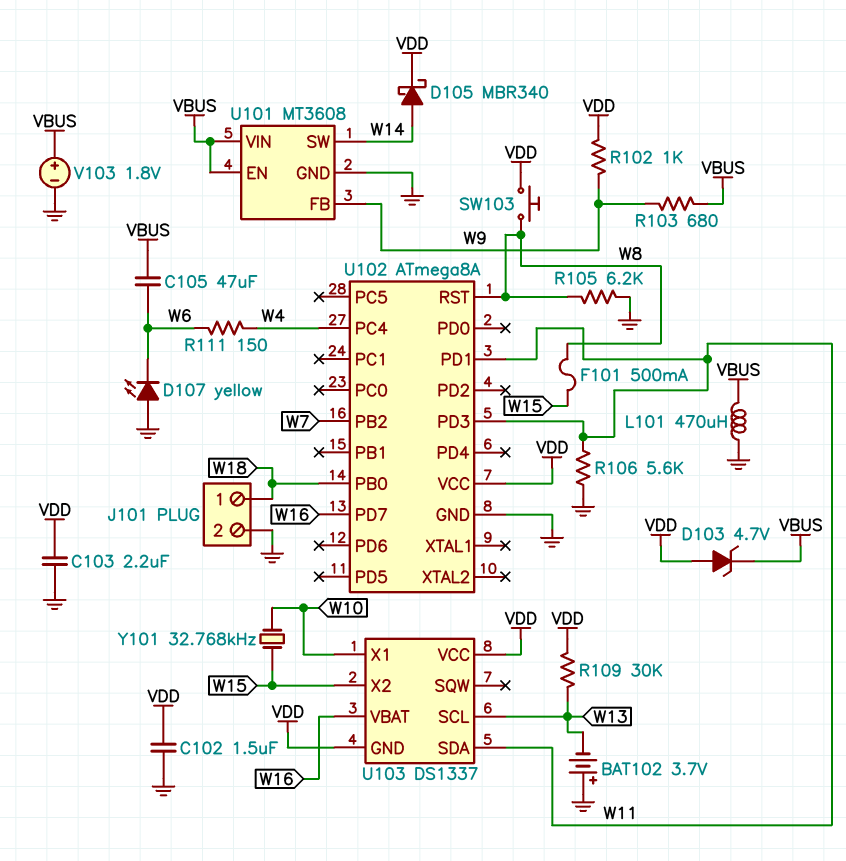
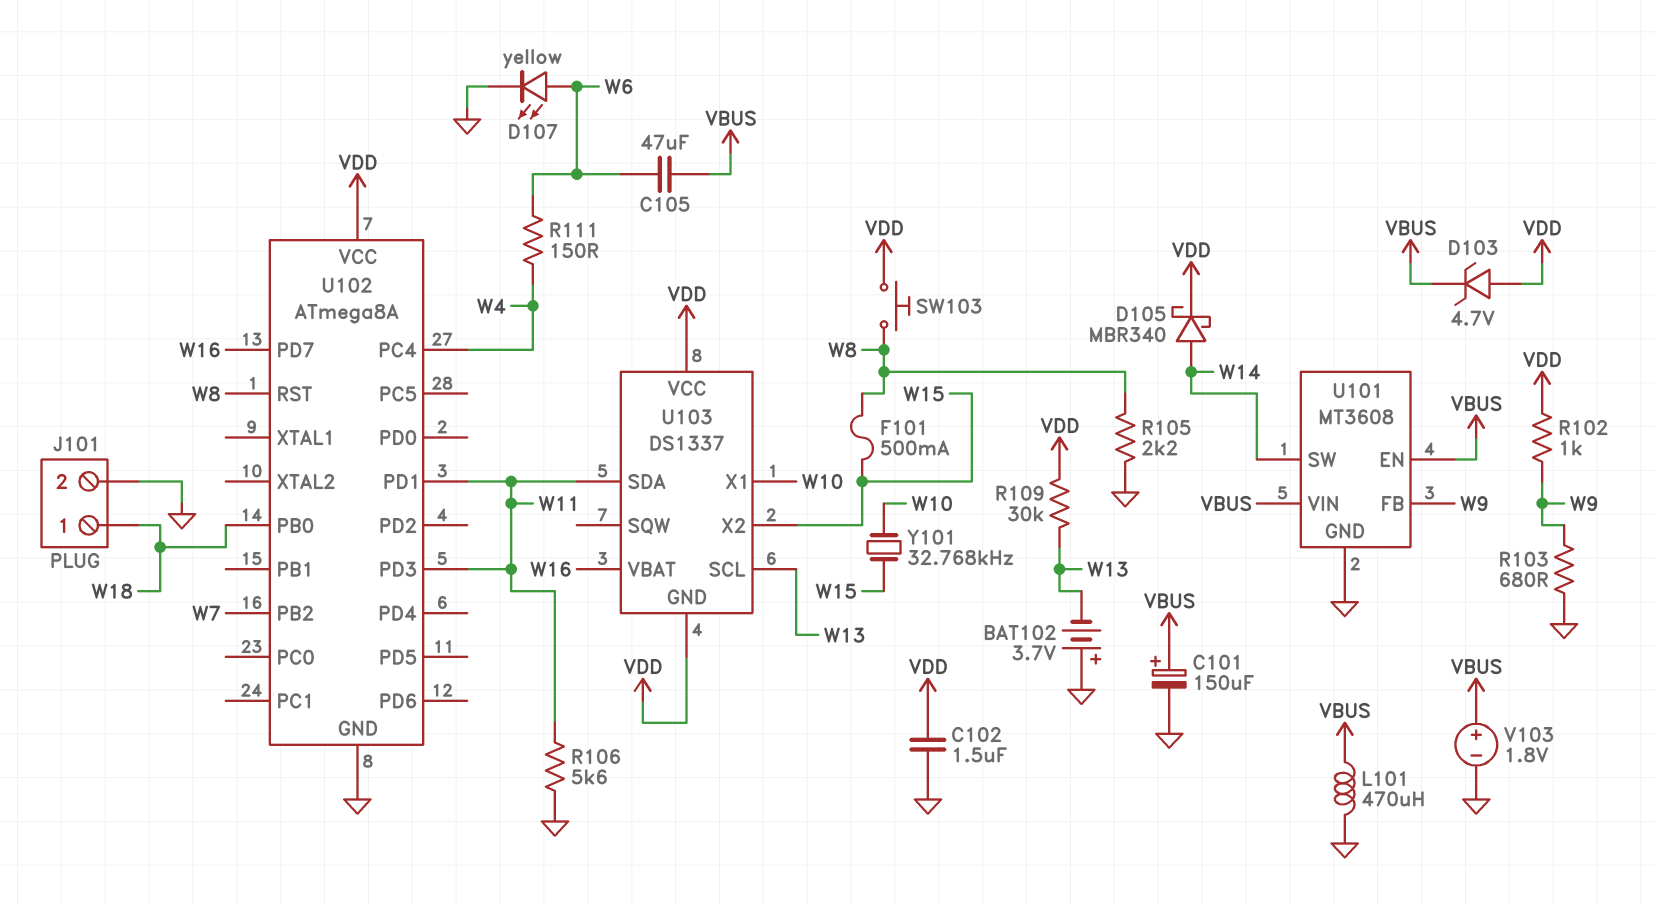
C101: none -> 150uF (plus VBUS, minus GND)
C103: 2.2uF (GND, VDD) -> none
D107: LED yellow (A GND, K W6) -> LED yellow (A W6, K GND)
R103: 680 (VBUS, W9) -> 680 (GND, W9)
R105: 6.2k (GND, W8) -> 2.2k (GND, W8)

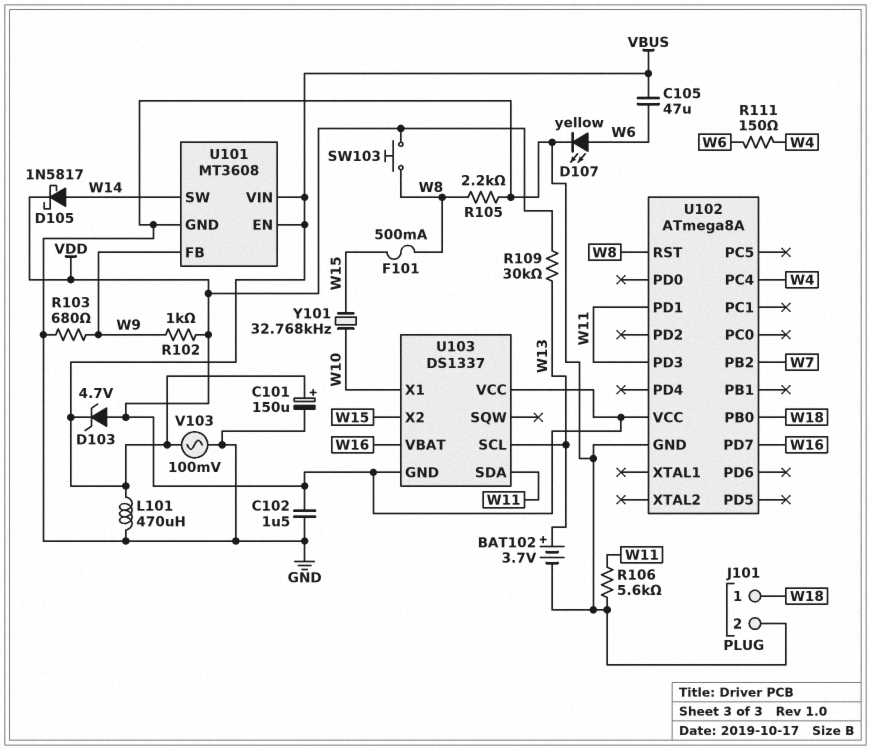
BAT102: 3.7V (plus GND, minus W13) -> 3.7V (plus W13, minus GND)
D105: schottky MBR340 (A W14, K VDD) -> schottky 1N5817 (A W14, K VDD)
V103: 1.8V (plus VBUS, minus GND) -> AC 100mV (GND, VBUS)

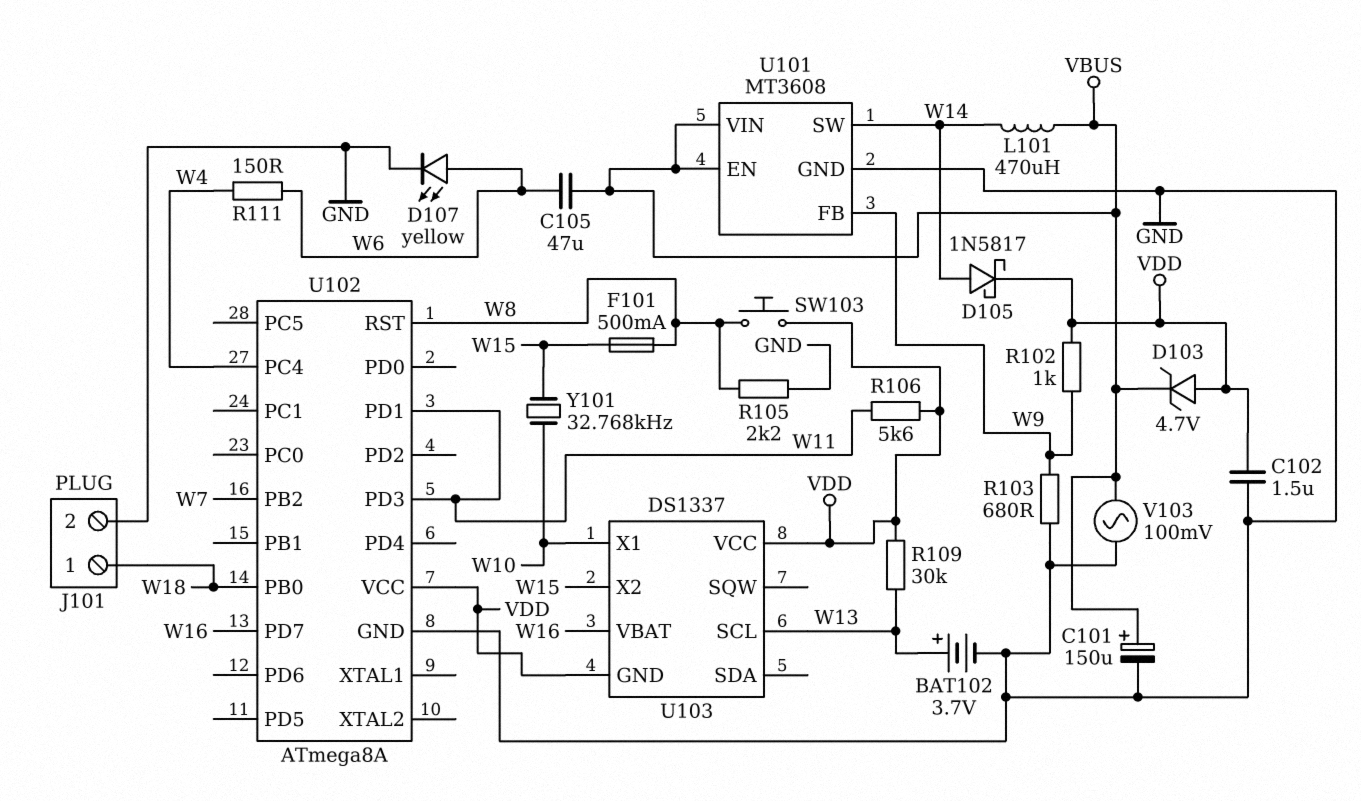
L101: 470uH (GND, VBUS) -> 470uH (VBUS, W14)
R106: 5.6k (GND, W11) -> 5.6k (VDD, W11)
U103 pin SDA: W11 -> none

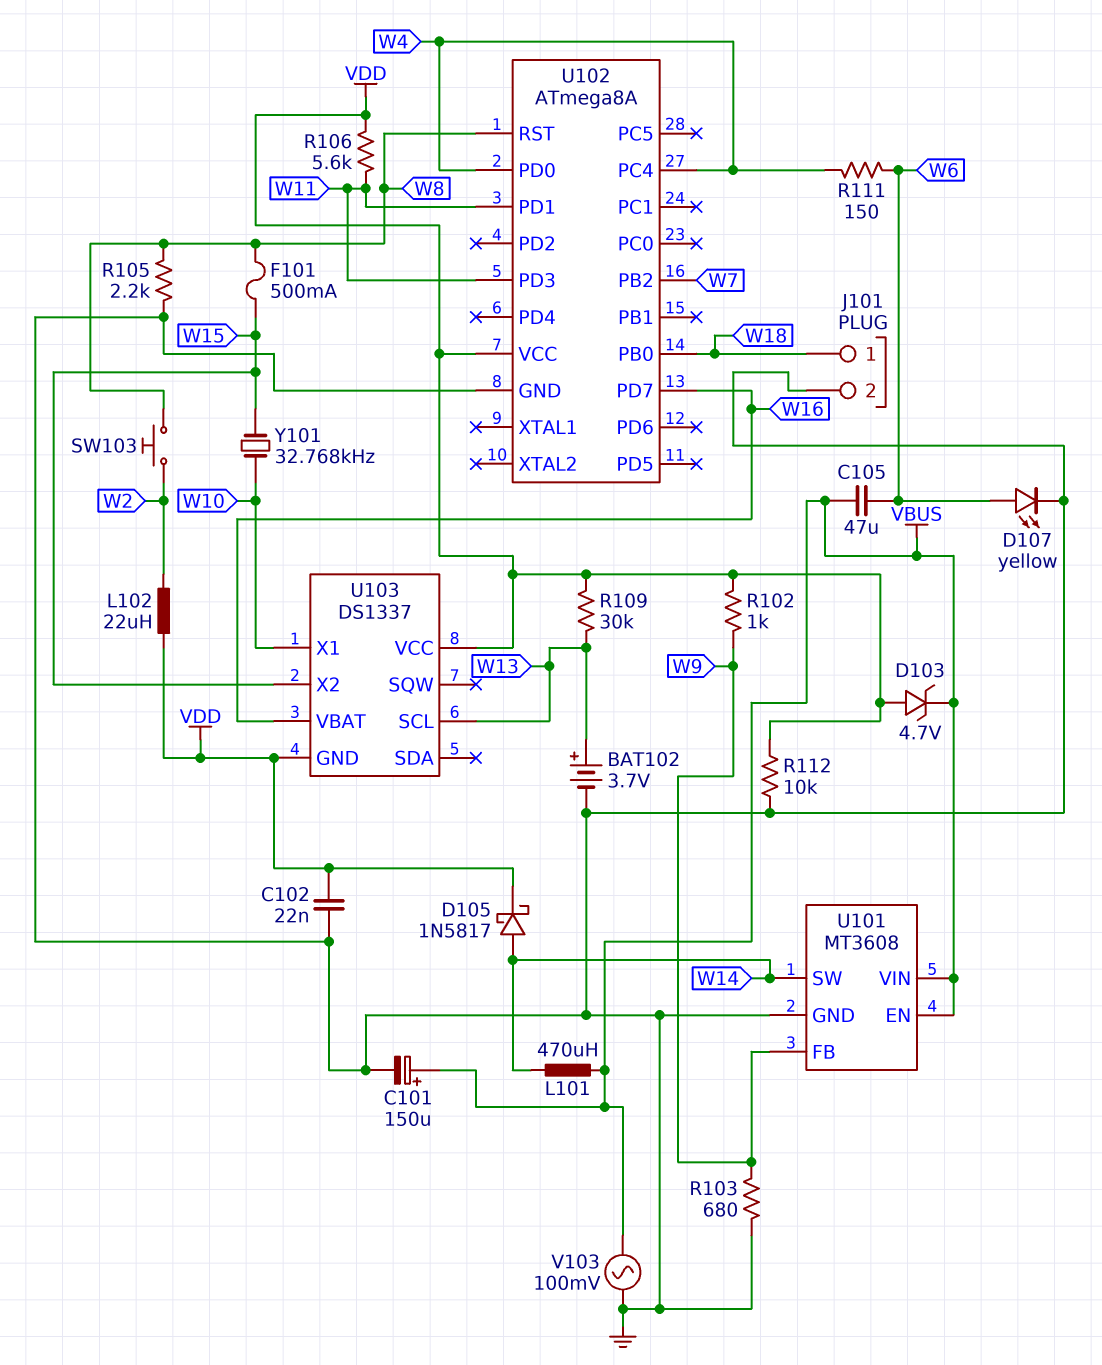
C102: 1.5uF (GND, VDD) -> 22nF (GND, VDD)
L102: none -> 22uH (VDD, W2)
R112: none -> 10k (GND, VDD)
SW103: button (VDD, W8) -> button (W2, W8)
U102 pin PD0: none -> W4

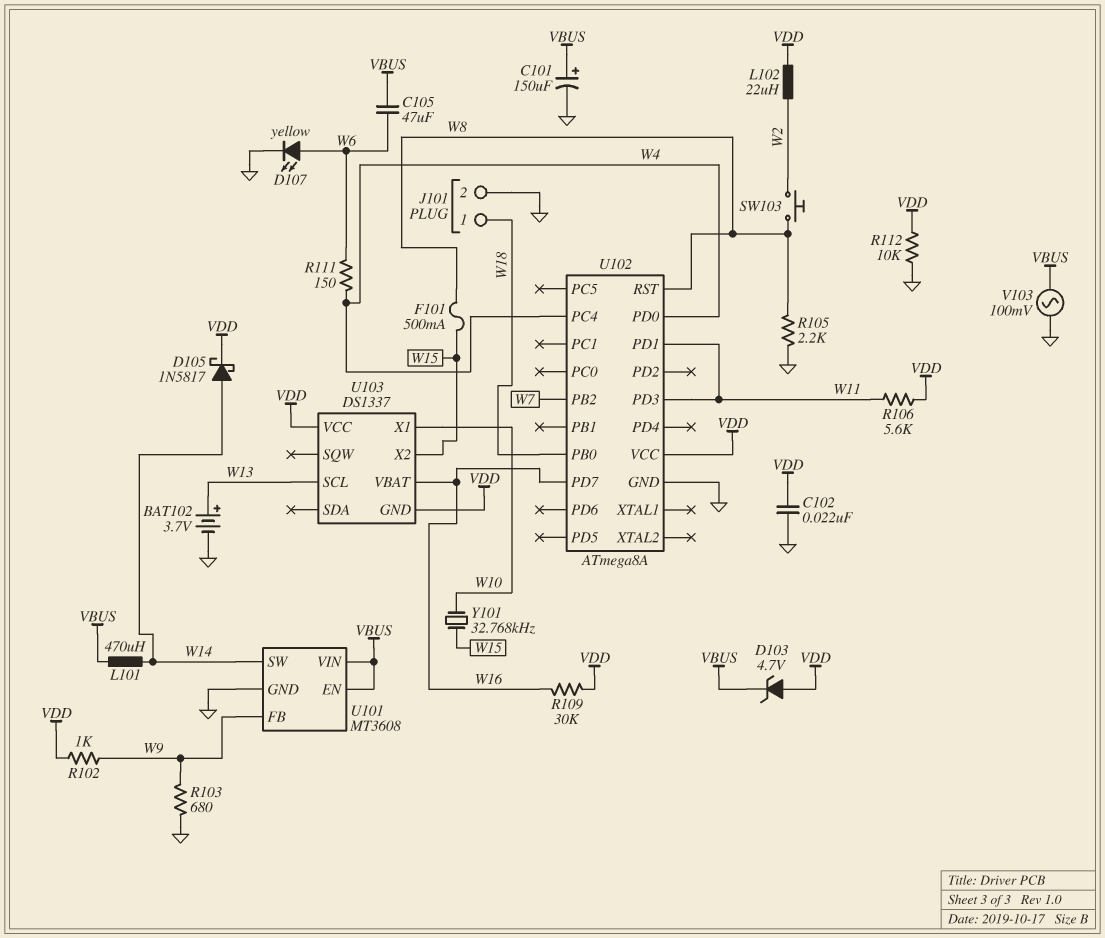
R109: 30k (VDD, W13) -> 30k (VDD, W16)

